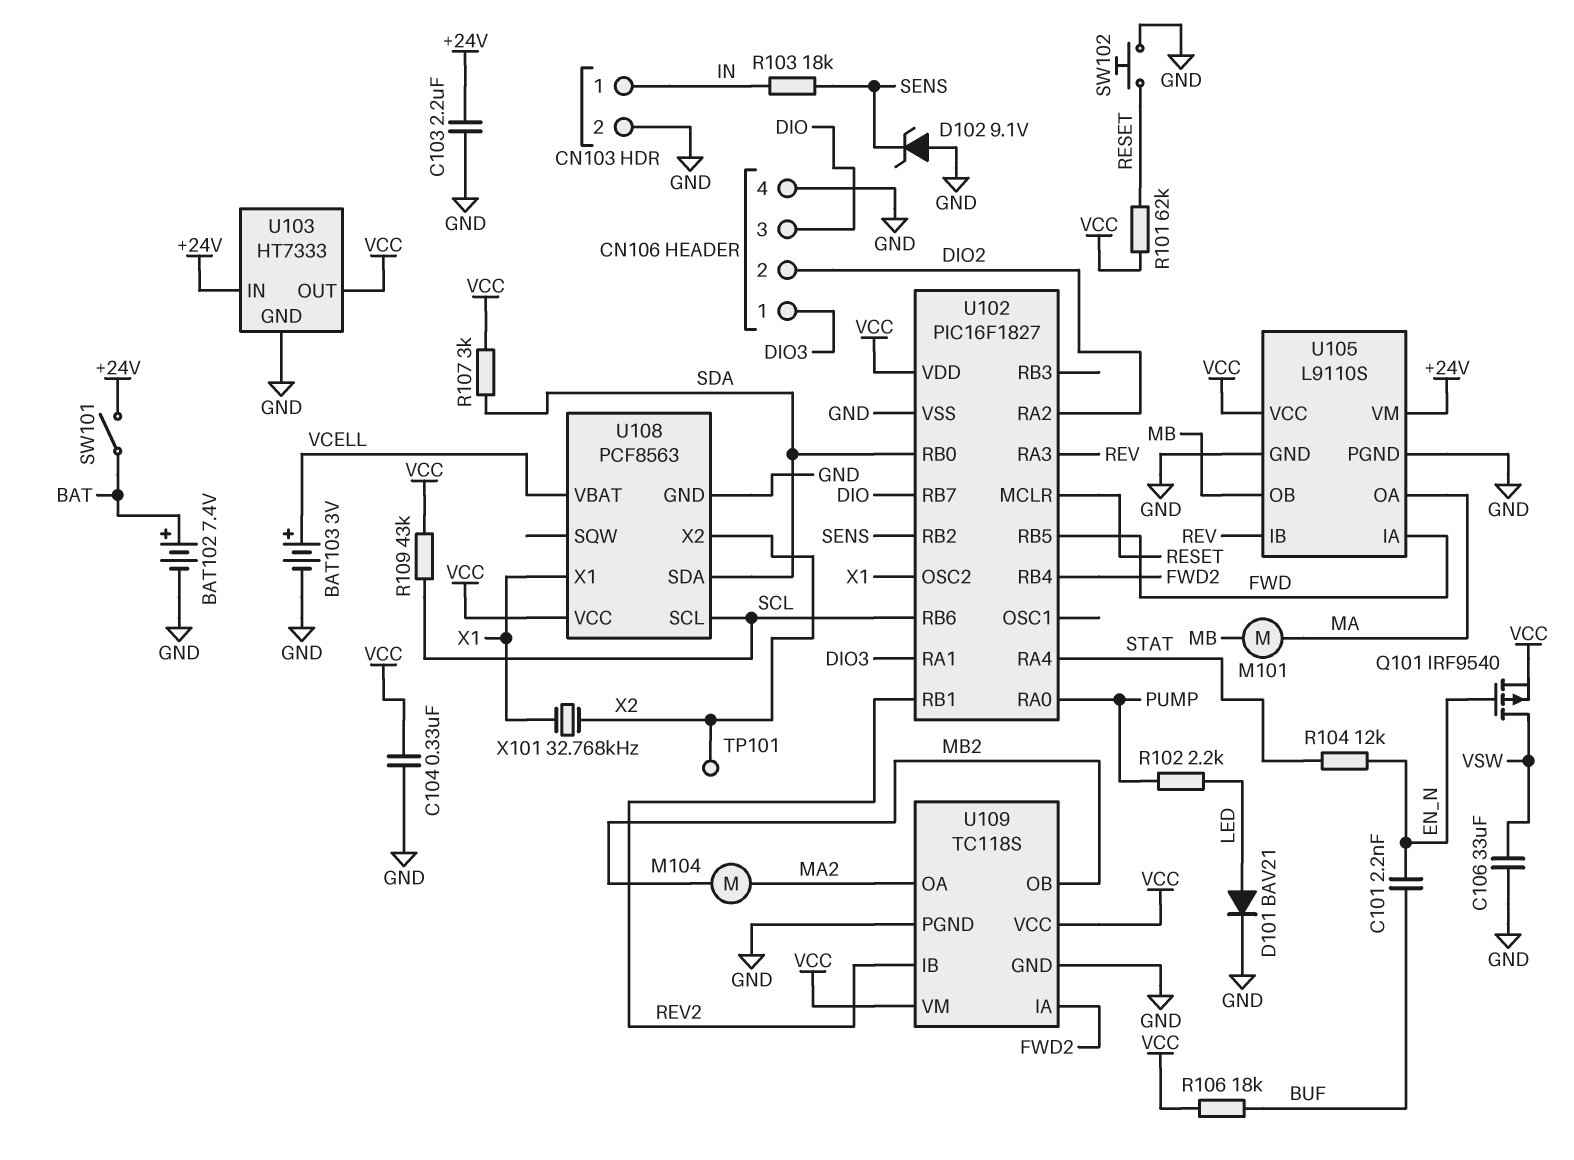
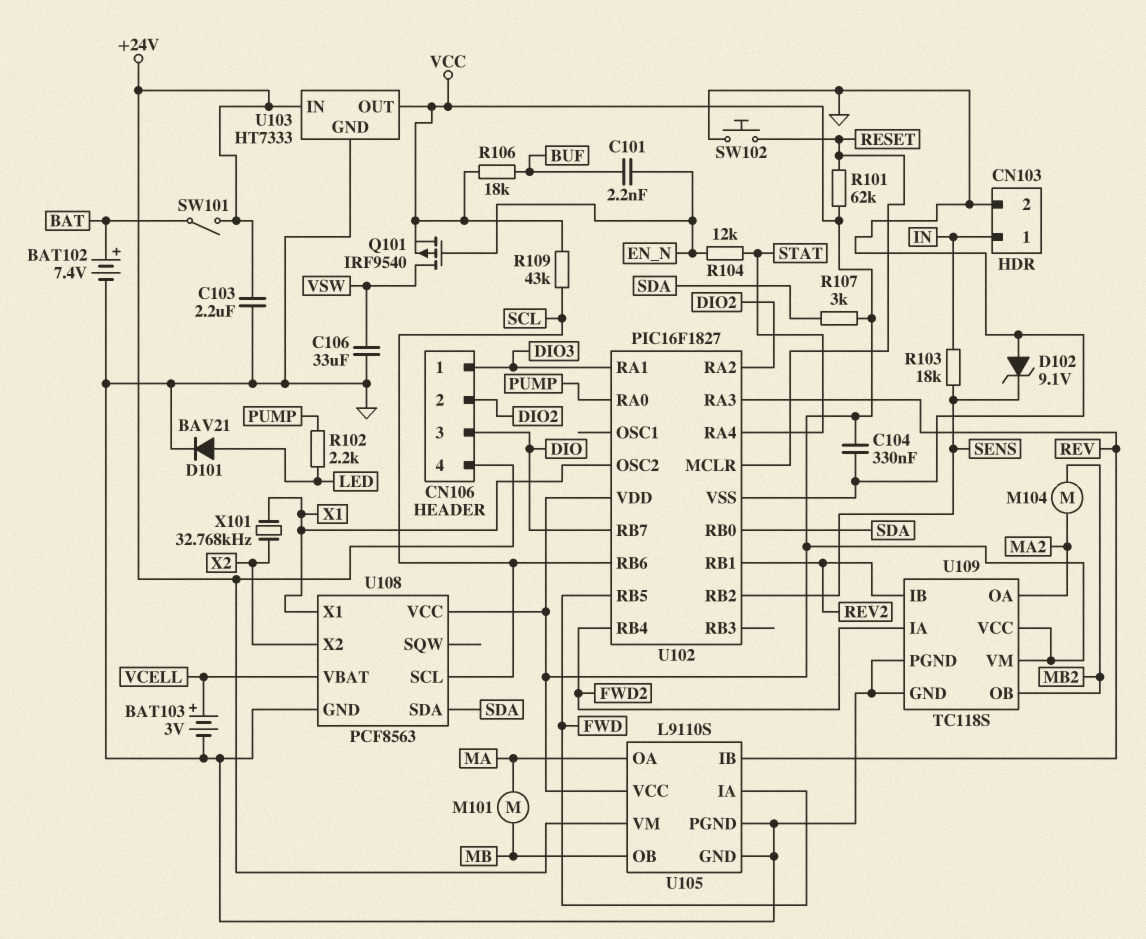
CN106 pin 4: GND -> +24V
TP101: test point (X2) -> none

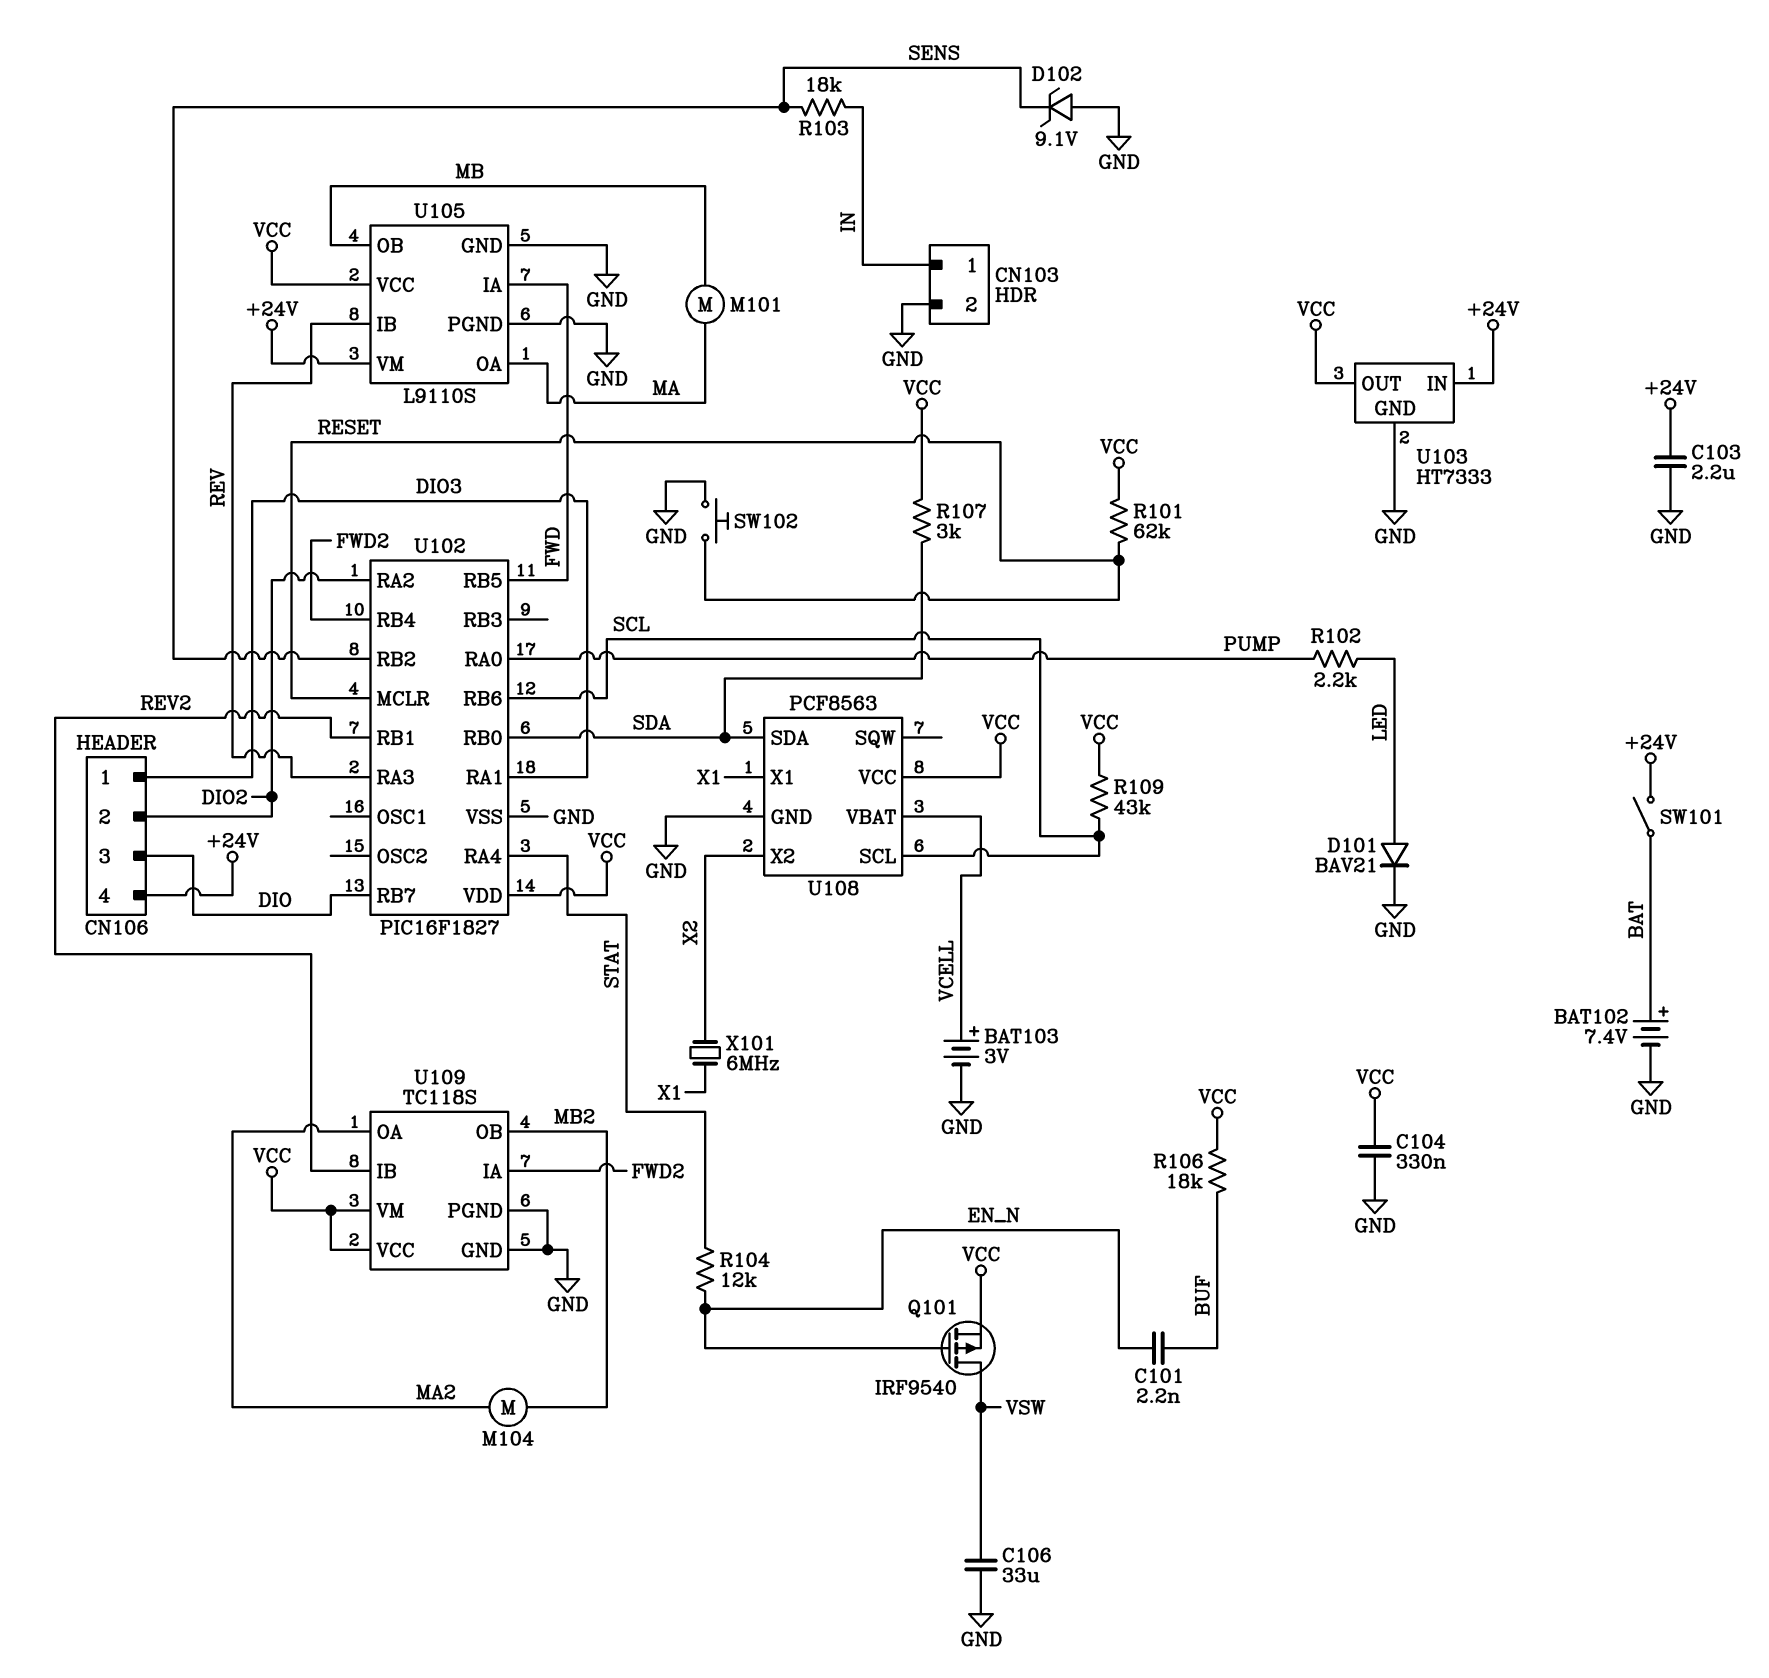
U102 pin OSC2: X1 -> none
X101: 32.768kHz (X1, X2) -> 6MHz (X1, X2)

